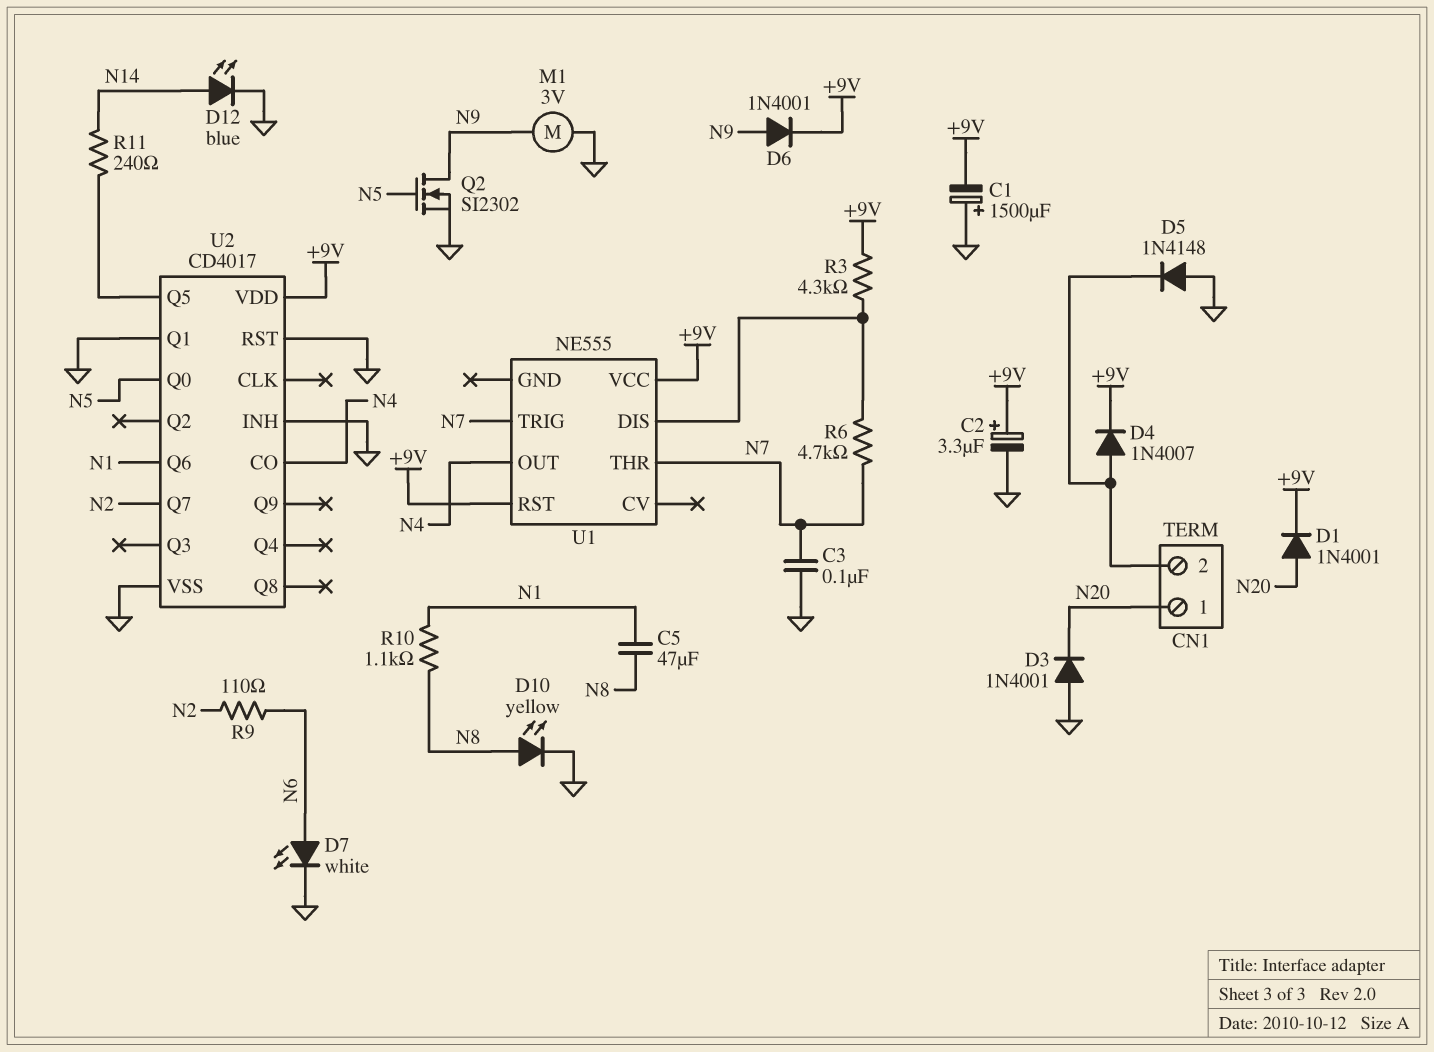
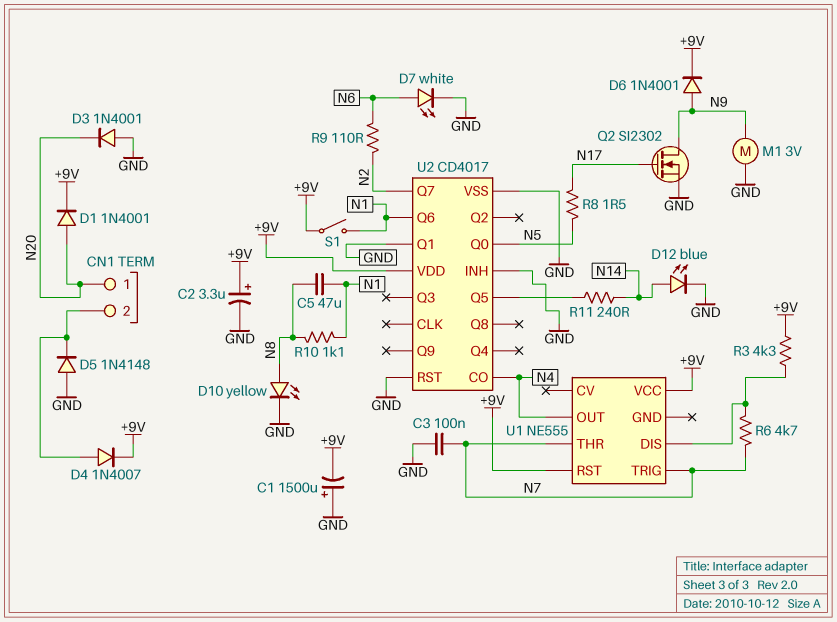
Q2: NMOS SI2302 (G N5, D N9, S GND) -> NMOS SI2302 (G N17, D N9, S GND)
R8: none -> 1.5 (N5, N17)
S1: none -> switch (+9V, N1)

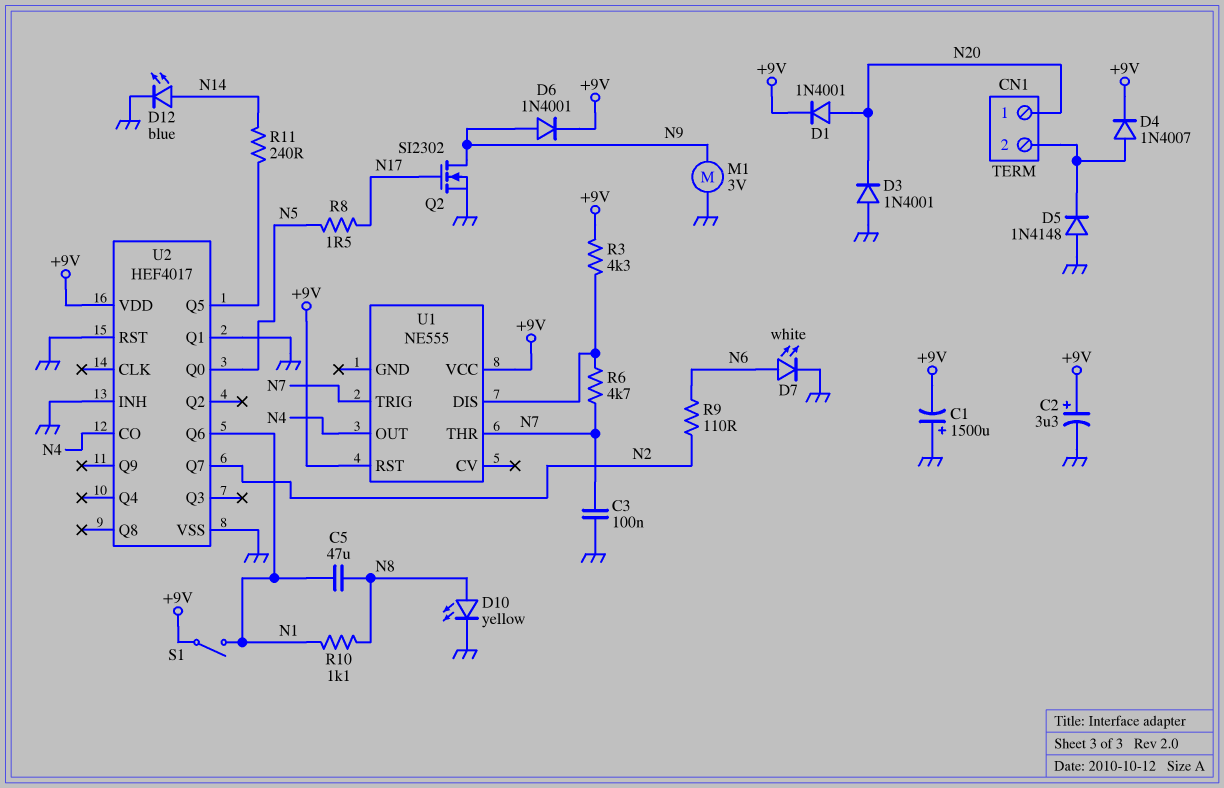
U2: CD4017 -> HEF4017

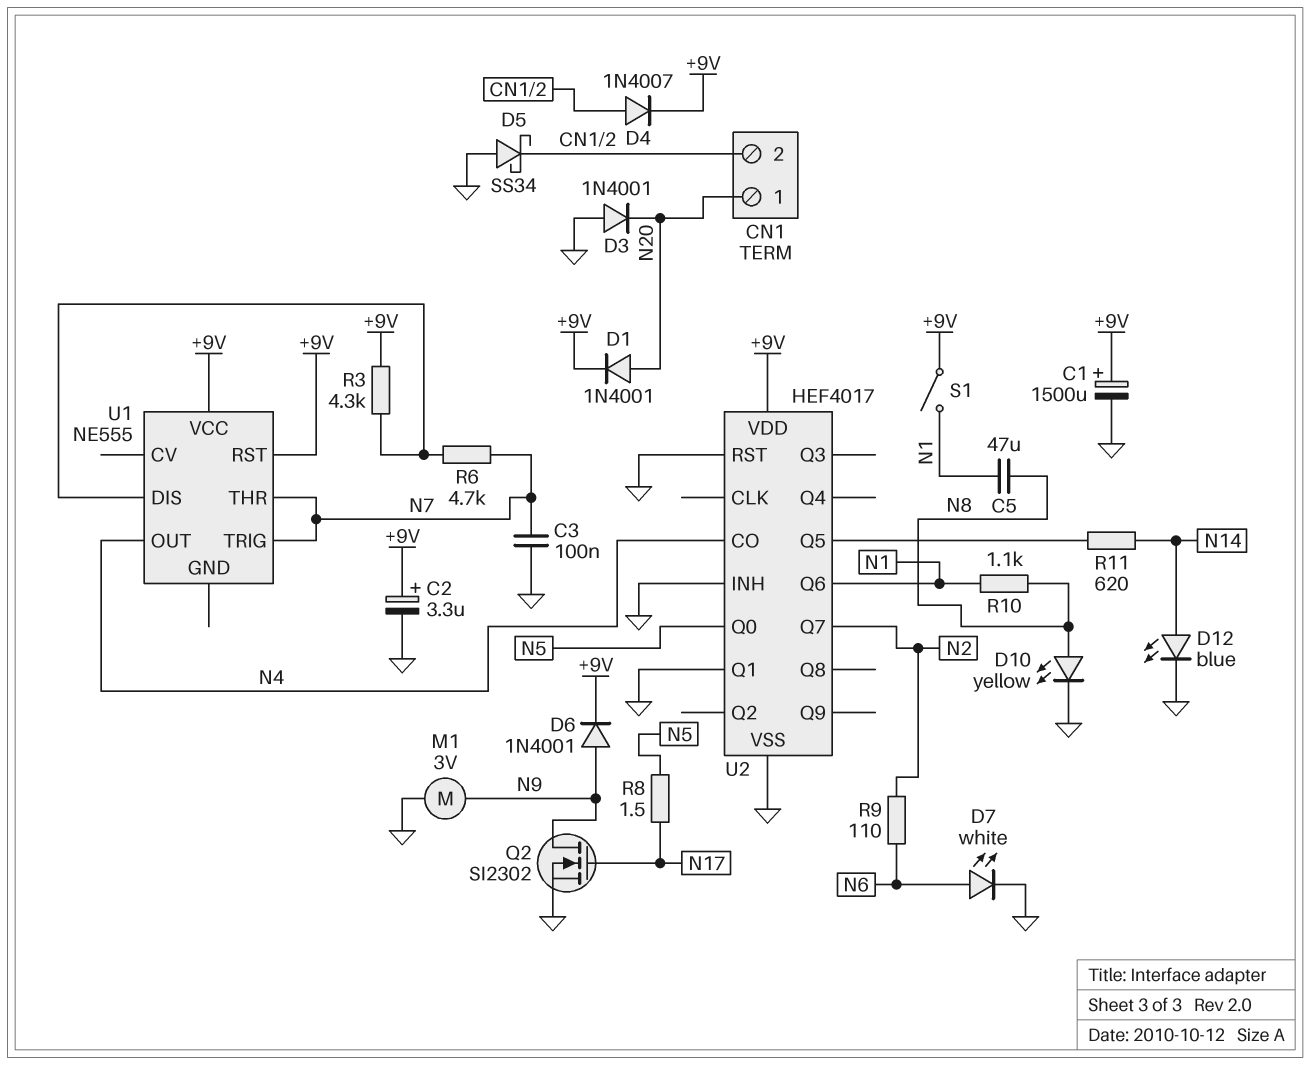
C1: 1500uF (plus GND, minus +9V) -> 1500uF (plus +9V, minus GND)
D5: diode 1N4148 (A GND, K CN1/2) -> schottky SS34 (A GND, K CN1/2)
R11: 240 (N14, U2/Q5) -> 620 (N14, U2/Q5)

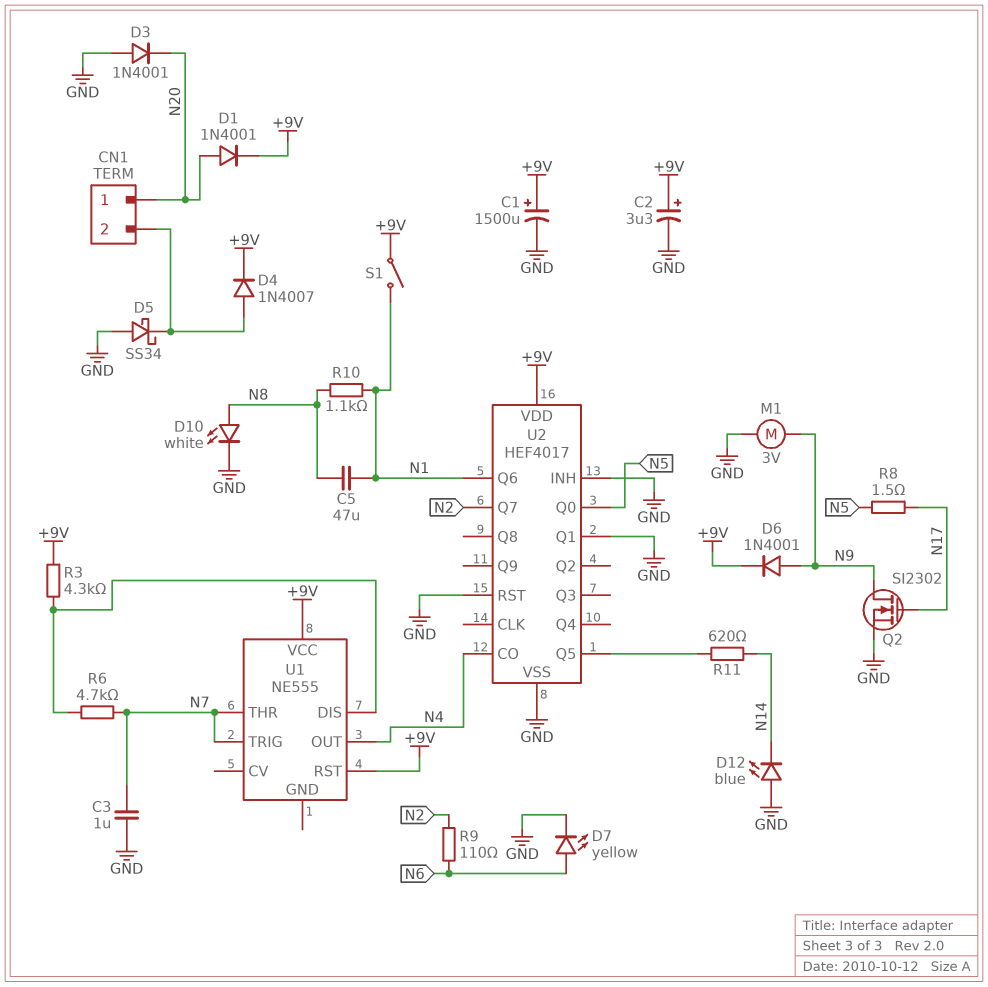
C3: 100nF (GND, N7) -> 1uF (GND, N7)
D7: LED white (A N6, K GND) -> LED yellow (A N6, K GND)
D10: LED yellow (A N8, K GND) -> LED white (A N8, K GND)
D12: LED blue (A N14, K GND) -> LED blue (A GND, K N14)

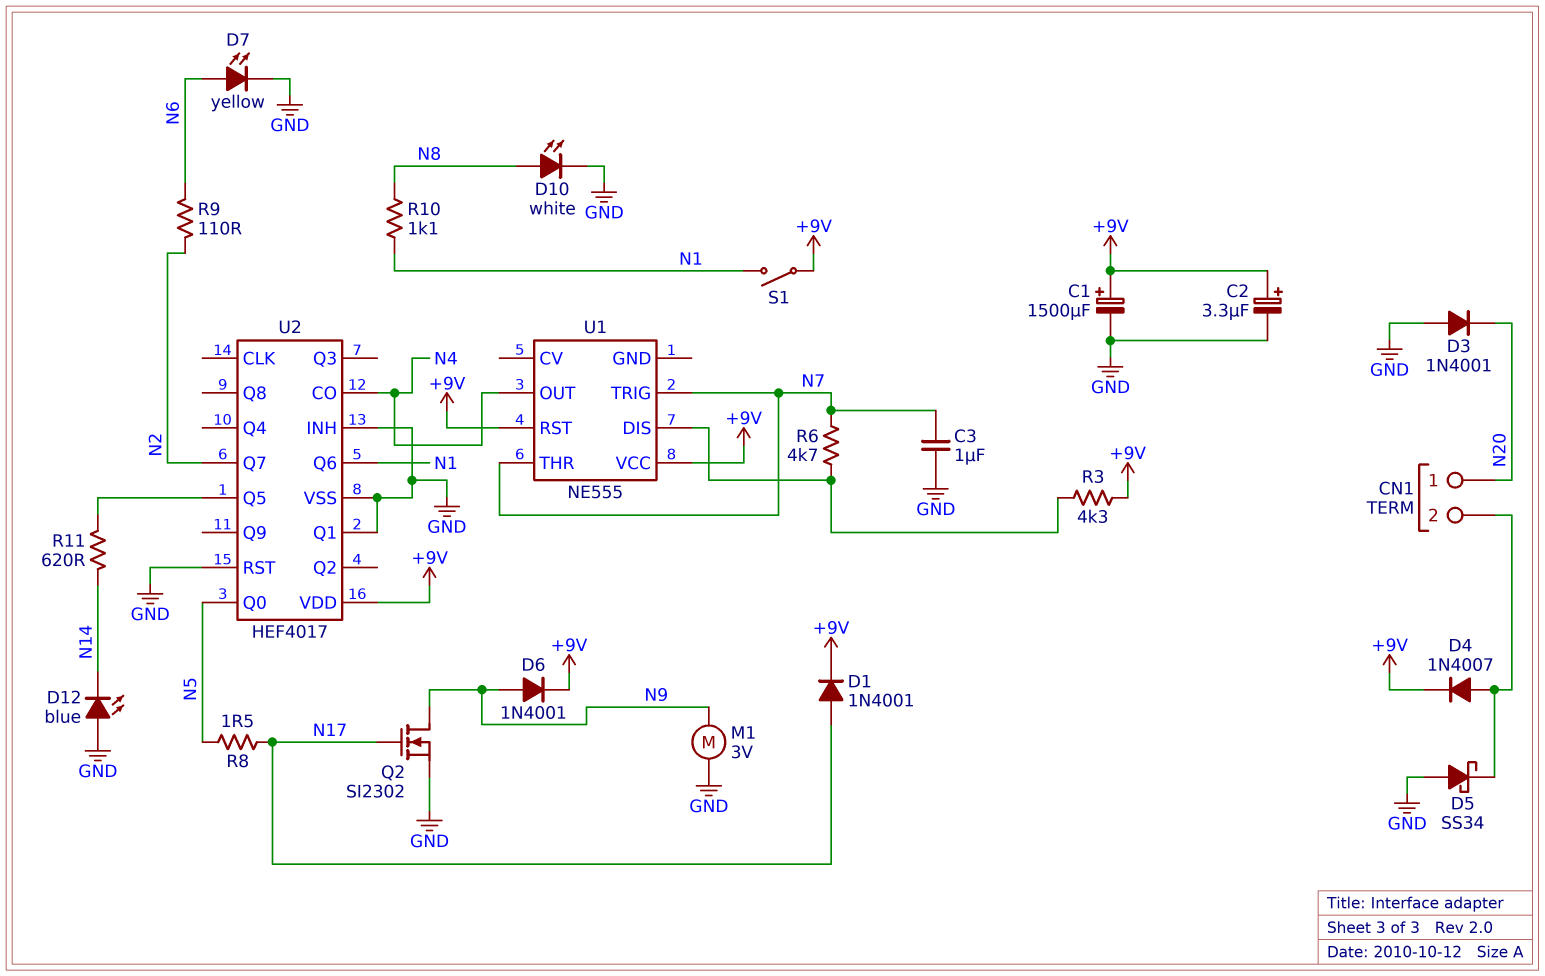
C5: 47uF (N1, N8) -> none
D1: diode 1N4001 (A N20, K +9V) -> diode 1N4001 (A N17, K +9V)

